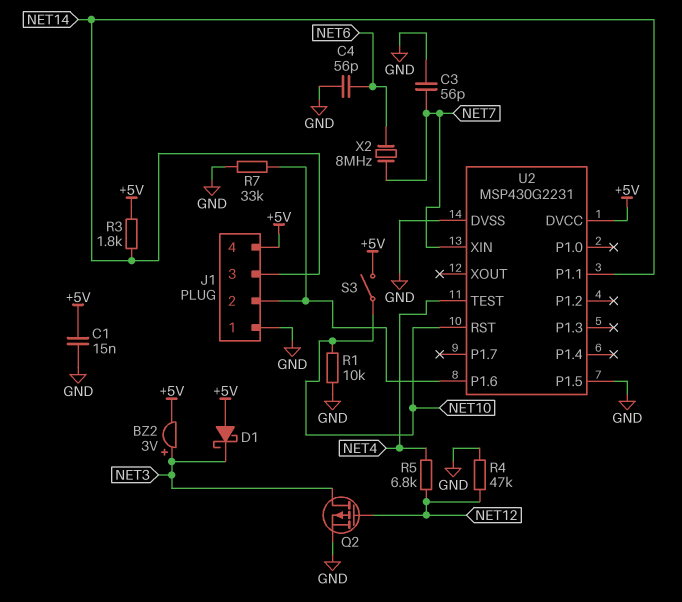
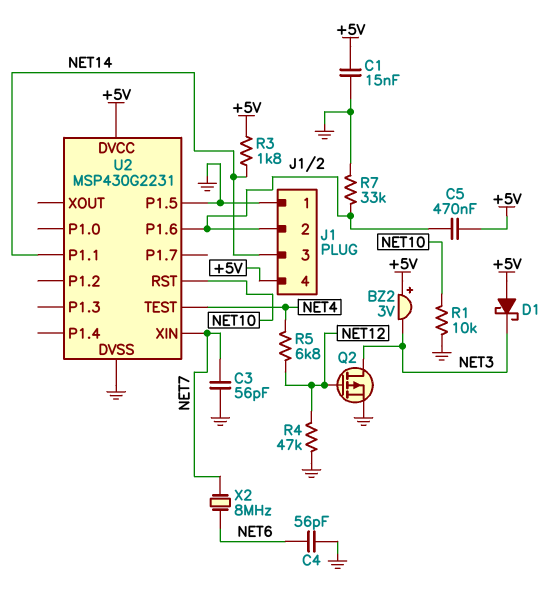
BZ2: buzzer 3V (plus NET3, minus +5V) -> buzzer 3V (plus +5V, minus NET3)
C5: none -> 470nF (+5V, J1/2)
S3: switch (+5V, NET10) -> none

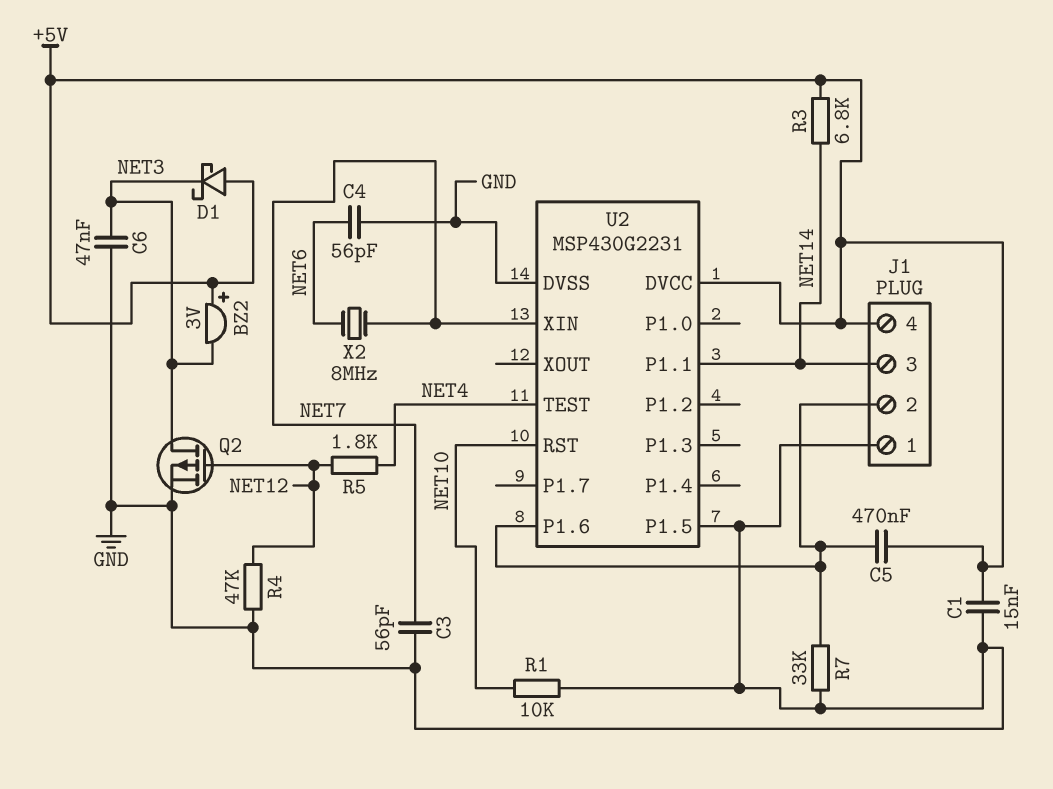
C6: none -> 47nF (GND, NET3)
R3: 1.8k (+5V, NET14) -> 6.8k (+5V, NET14)
R5: 6.8k (NET4, NET12) -> 1.8k (NET4, NET12)

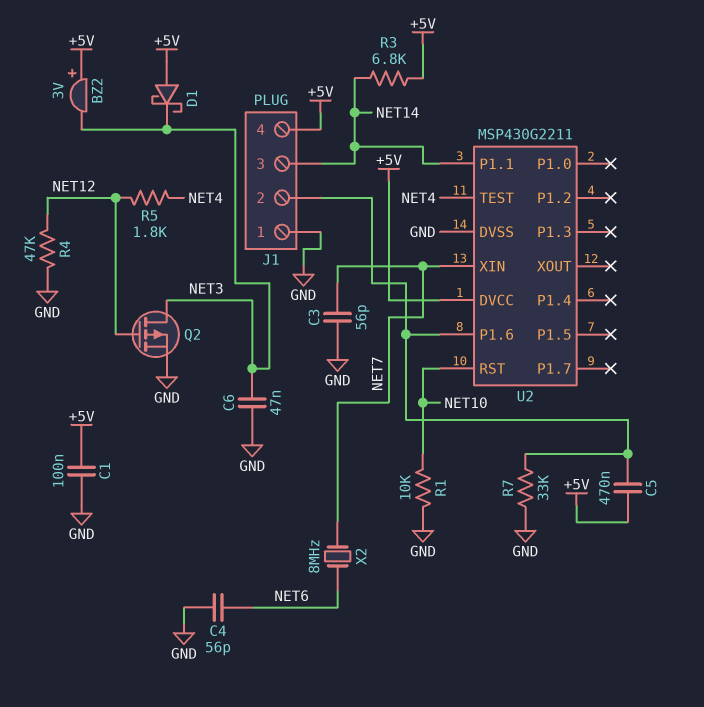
C1: 15nF (+5V, GND) -> 100nF (+5V, GND)
U2: MSP430G2231 -> MSP430G2211
U2 pin P1.5: GND -> none

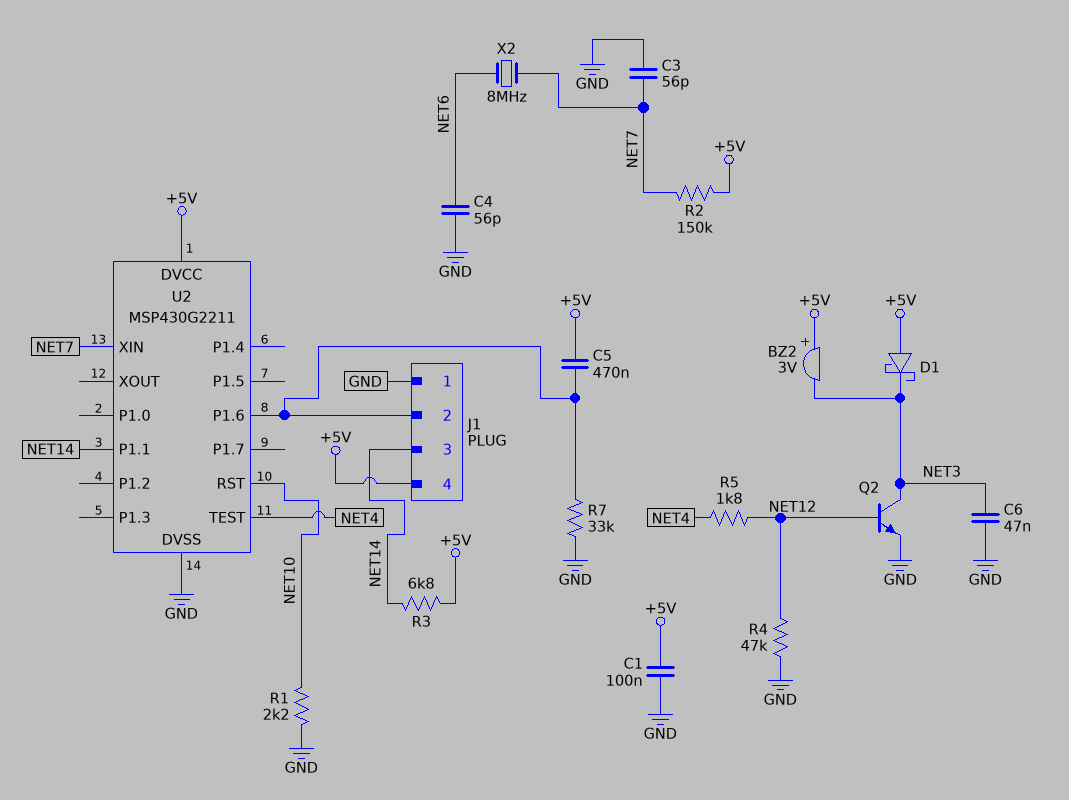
Q2: PMOS (G NET12, D NET3, S GND) -> NPN (B NET12, C NET3, E GND)
R1: 10k (GND, NET10) -> 2.2k (GND, NET10)
R2: none -> 150k (+5V, NET7)

